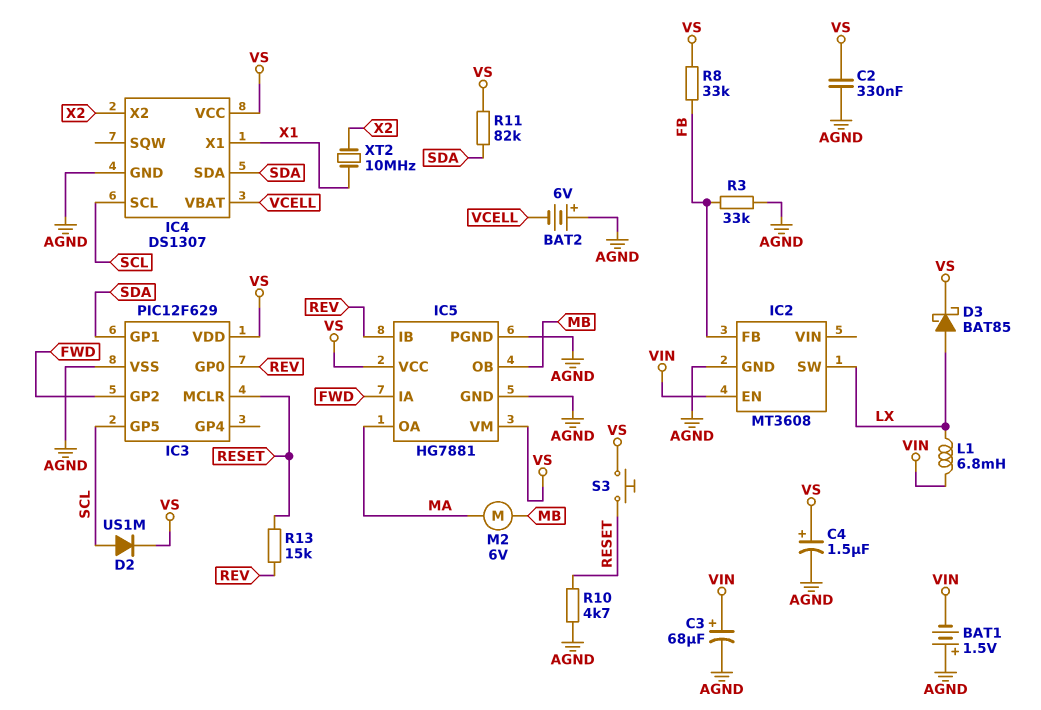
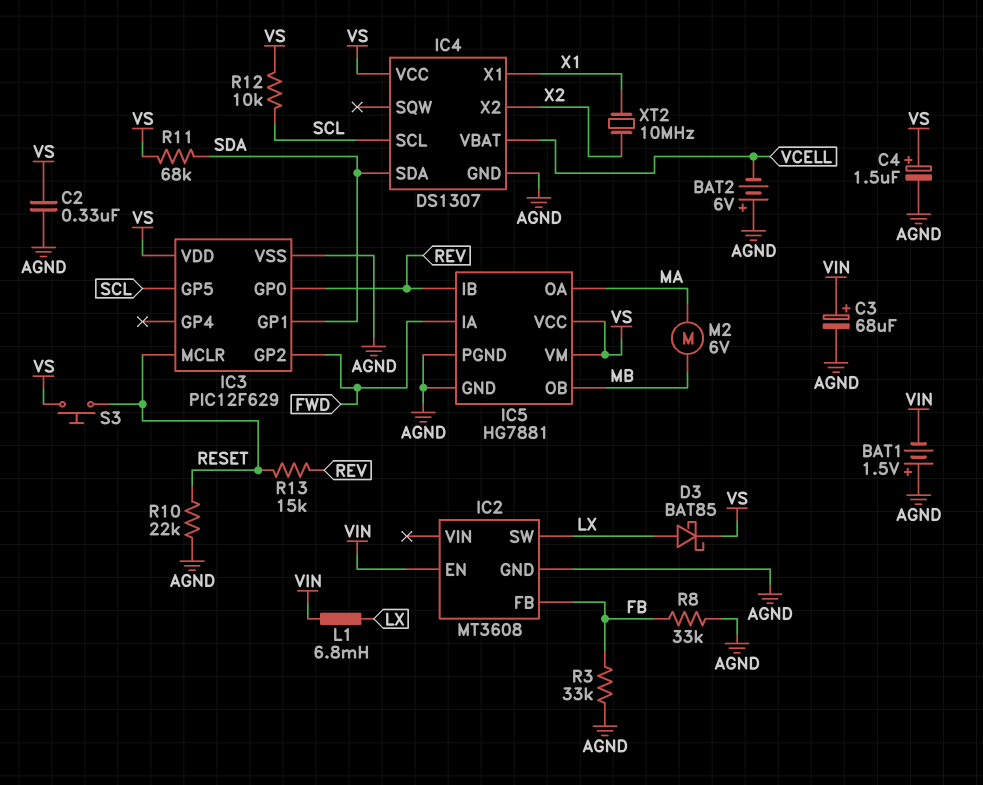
D2: diode US1M (A SCL, K VS) -> none
R8: 33k (FB, VS) -> 33k (AGND, FB)
R10: 4.7k (AGND, RESET) -> 22k (AGND, RESET)
R11: 82k (SDA, VS) -> 68k (SDA, VS)
R12: none -> 10k (SCL, VS)

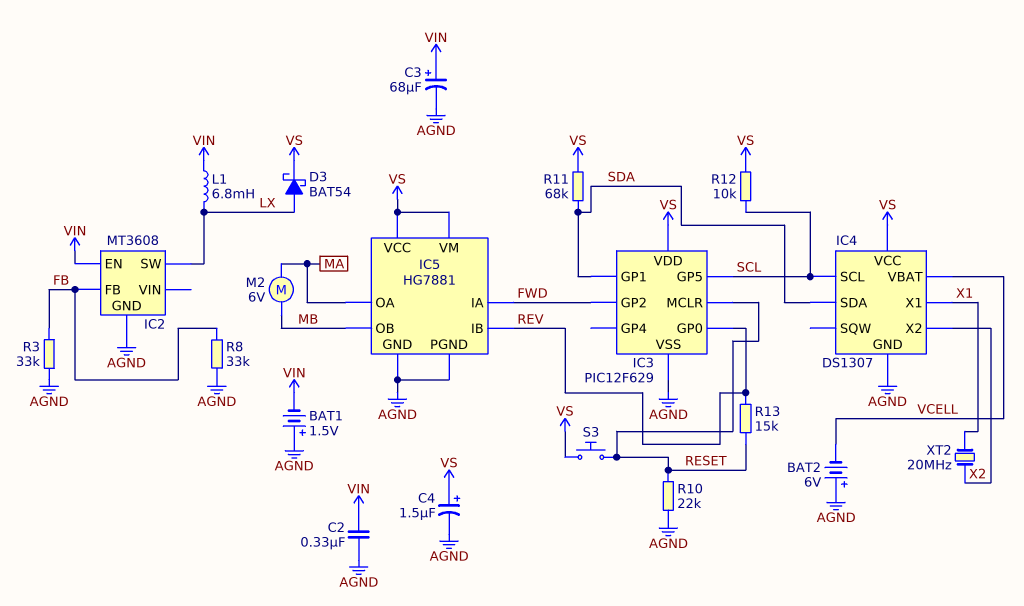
C2: 330nF (AGND, VS) -> 330nF (AGND, VIN)
D3: schottky BAT85 (A LX, K VS) -> schottky BAT54 (A LX, K VS)
XT2: 10MHz (X1, X2) -> 20MHz (X1, X2)

